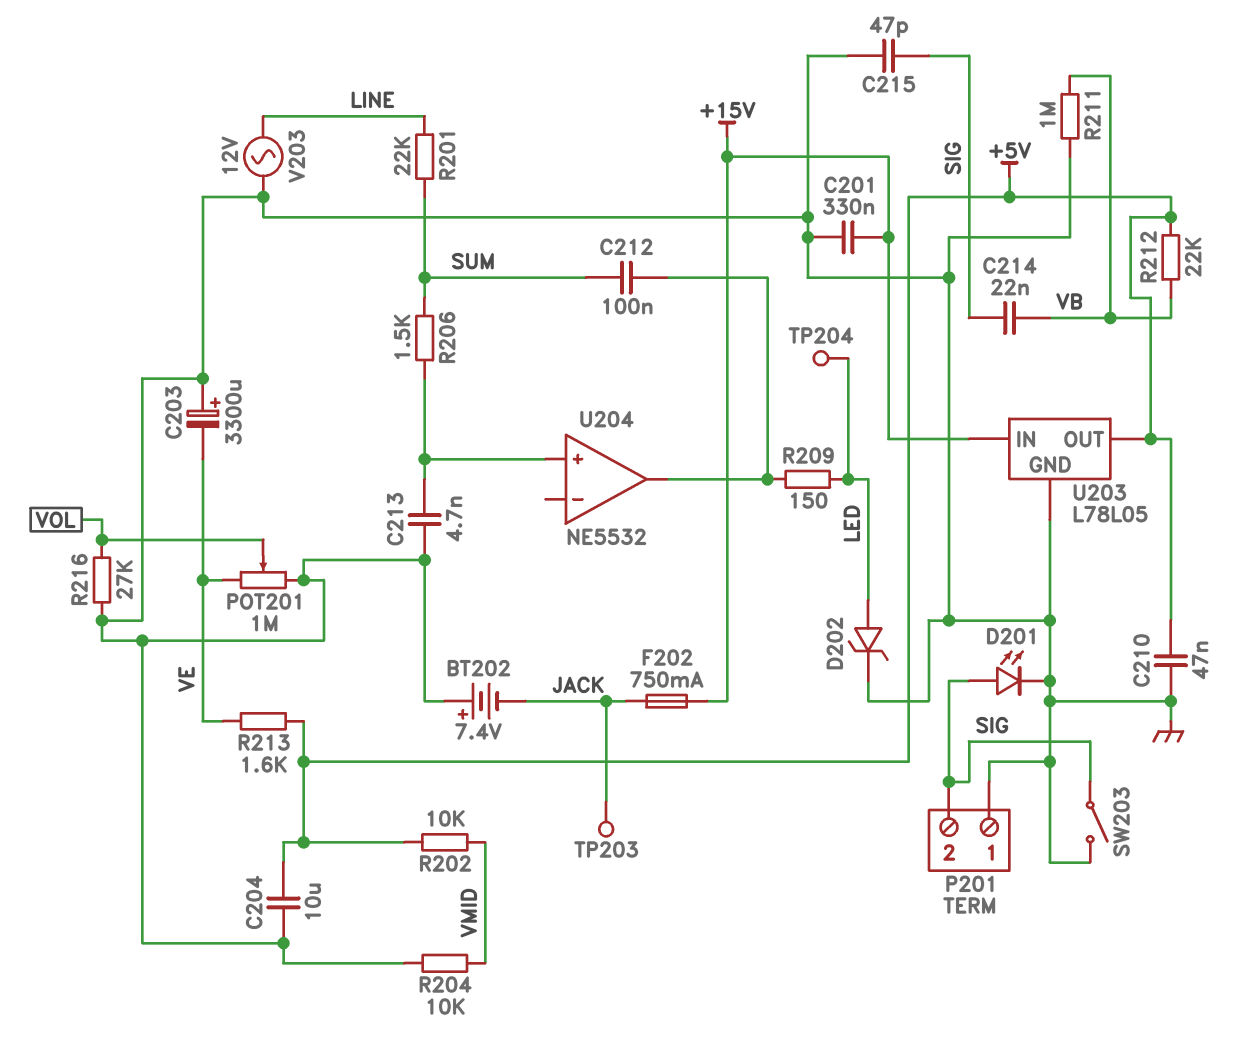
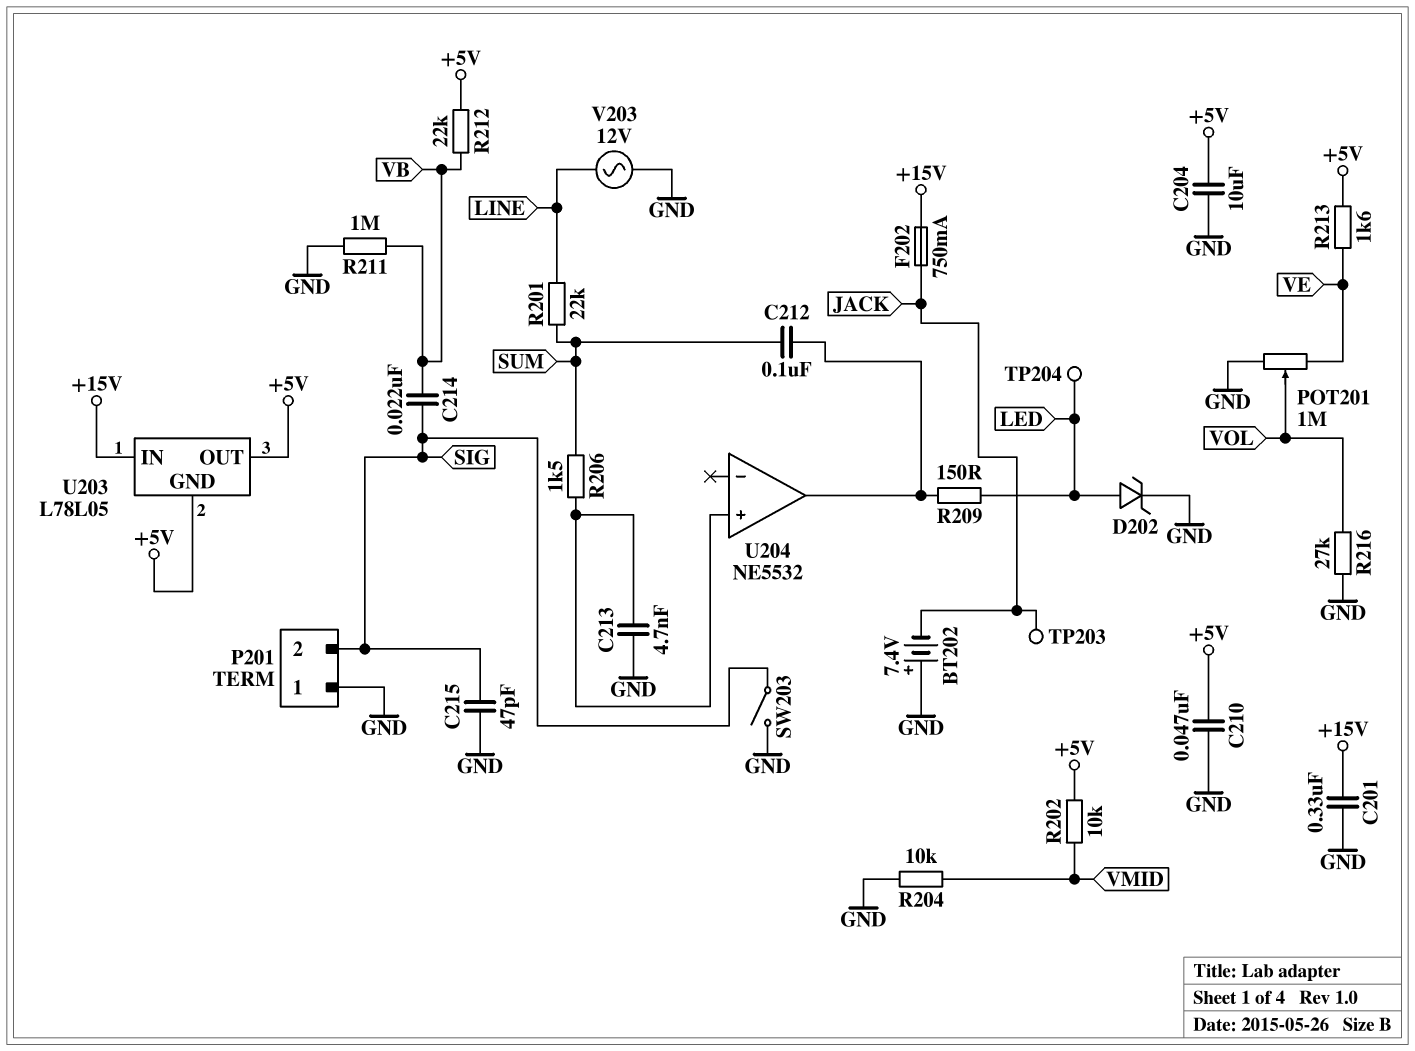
C203: 3300uF (plus GND, minus VE) -> none
D201: LED (A SIG, K GND) -> none
U203 pin GND: GND -> +5V

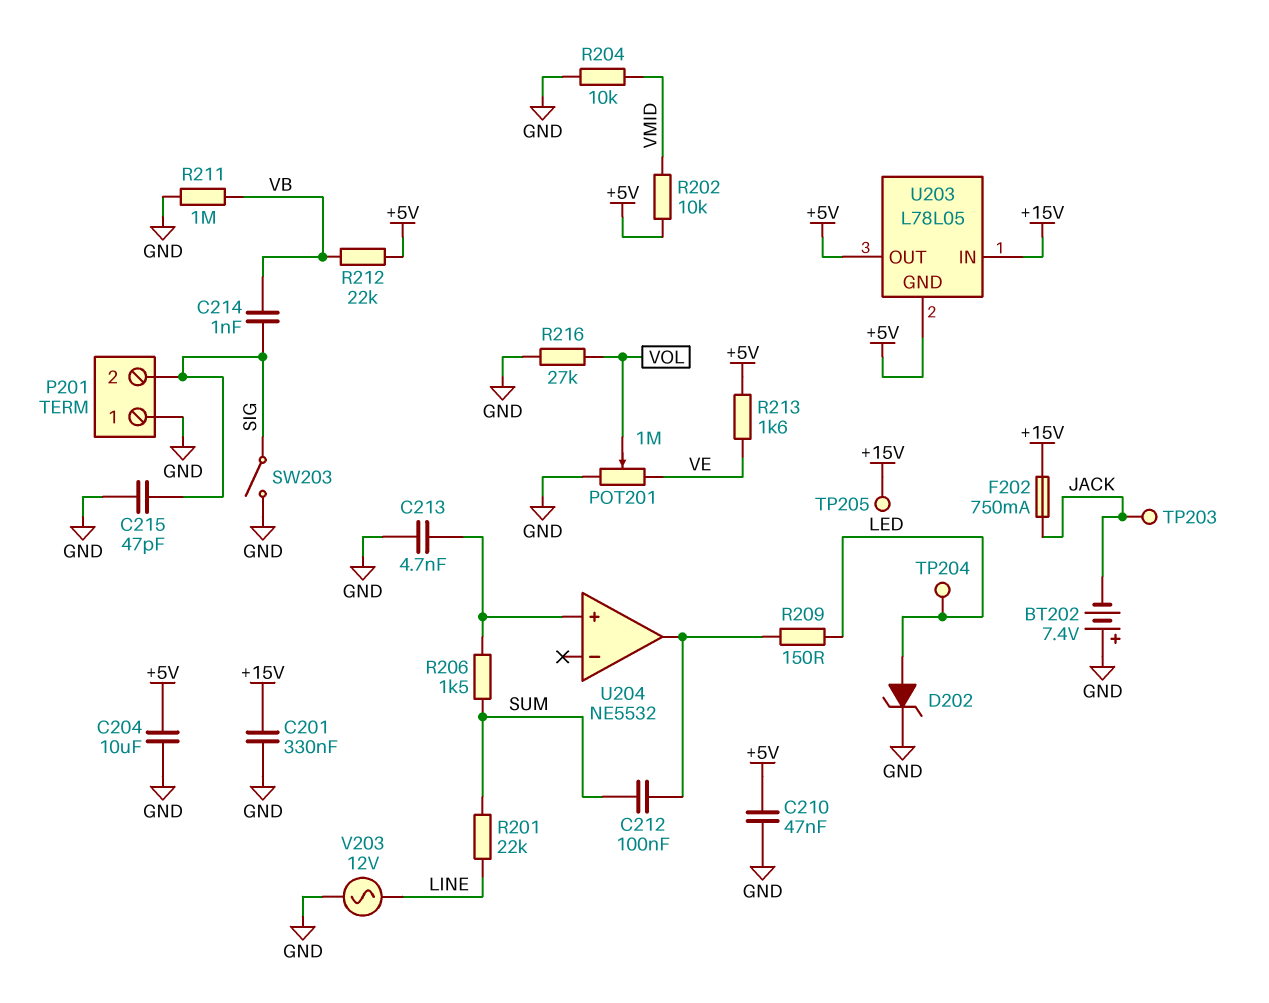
C214: 22nF (SIG, VB) -> 1nF (SIG, VB)
TP205: none -> test point (+15V)

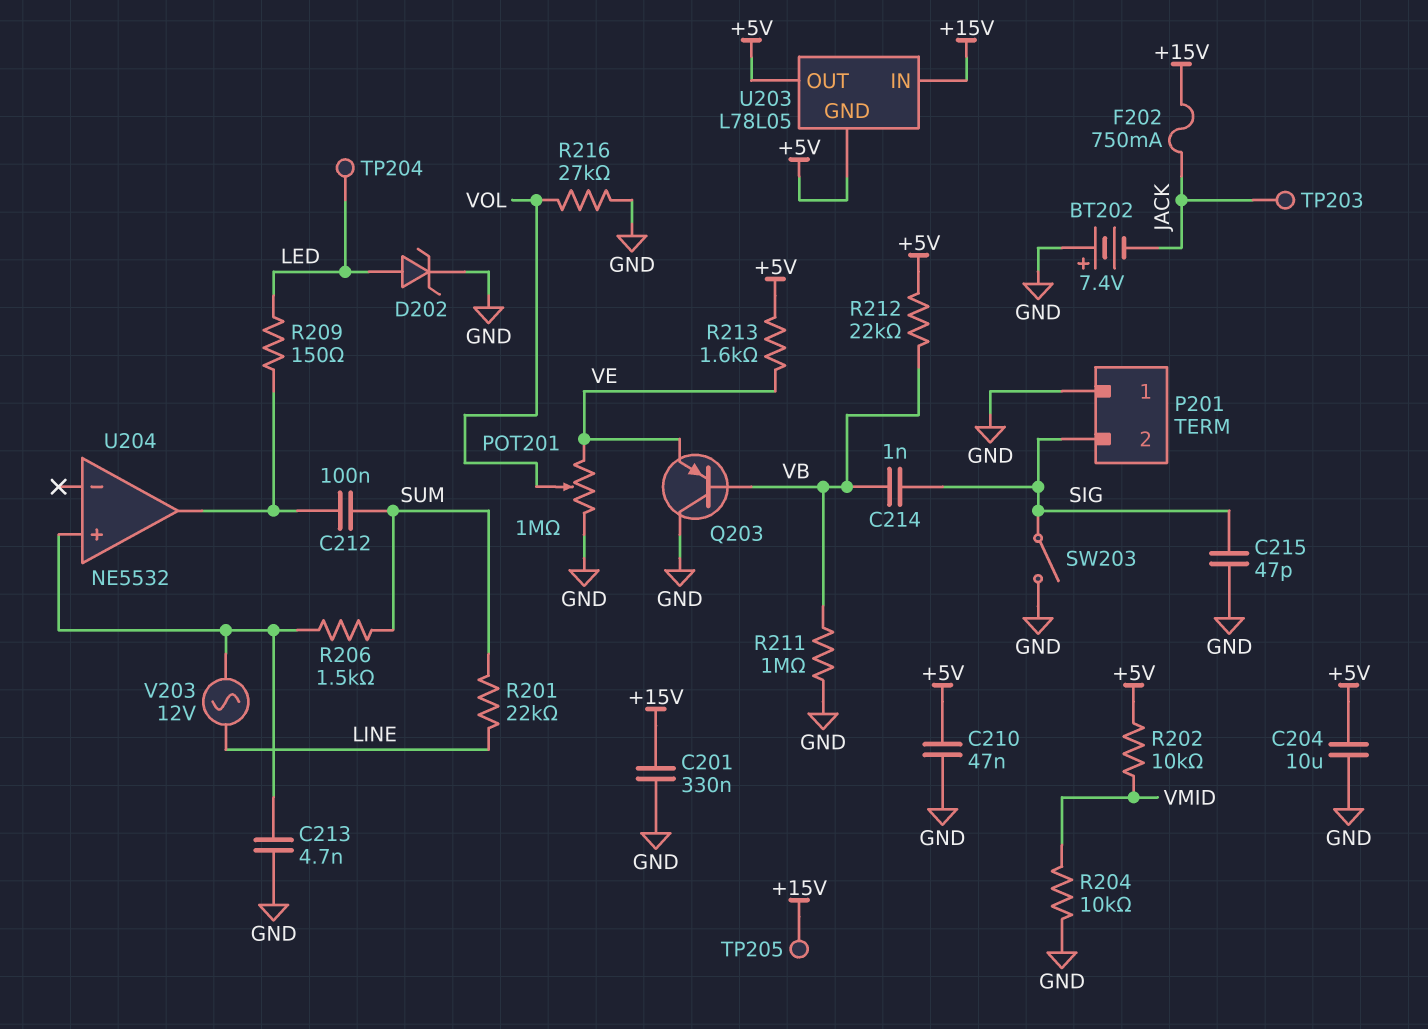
Q203: none -> PNP (B VB, C GND, E VE)
V203: AC 12V (GND, LINE) -> AC 12V (LINE, U204/in+)

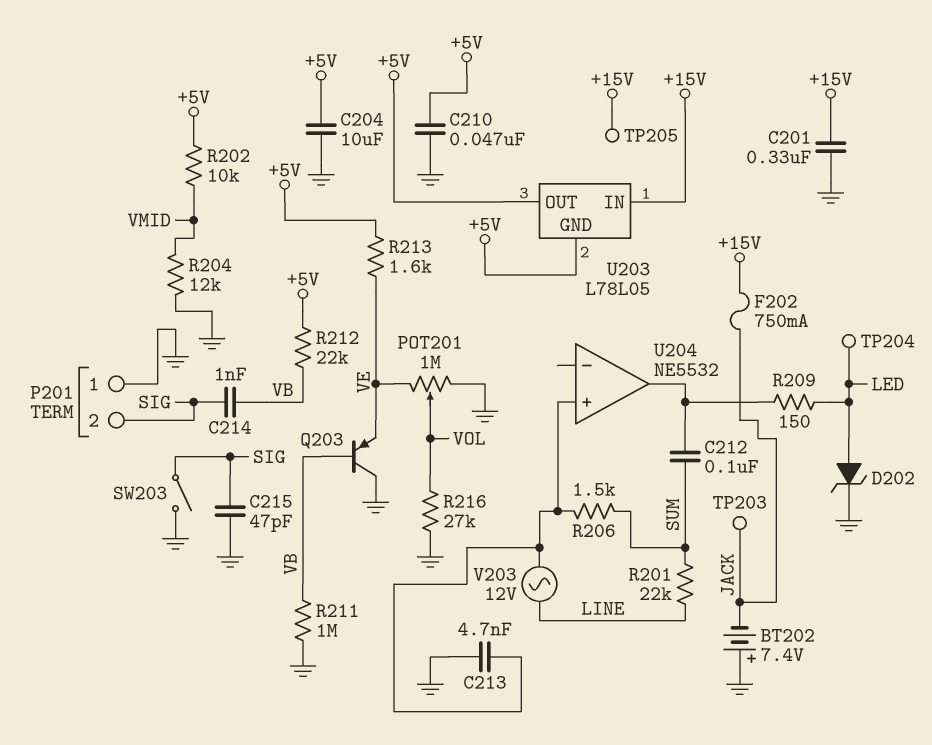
R204: 10k (GND, VMID) -> 12k (GND, VMID)

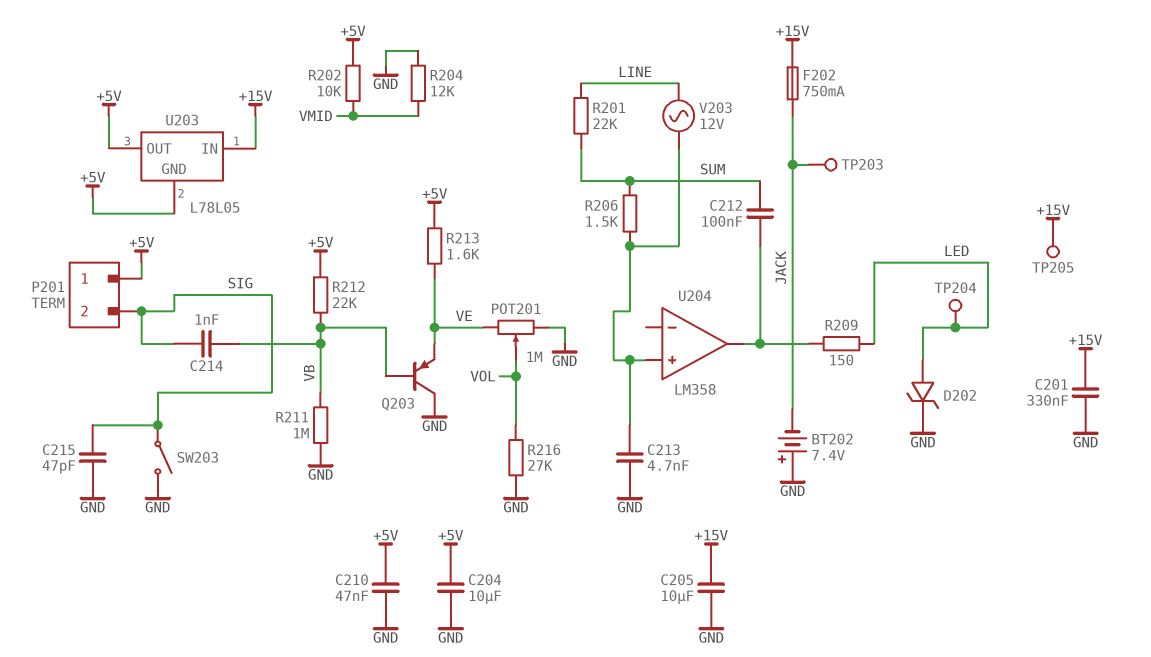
C205: none -> 10uF (+15V, GND)
P201 pin 1: GND -> +5V
U204: NE5532 -> LM358

